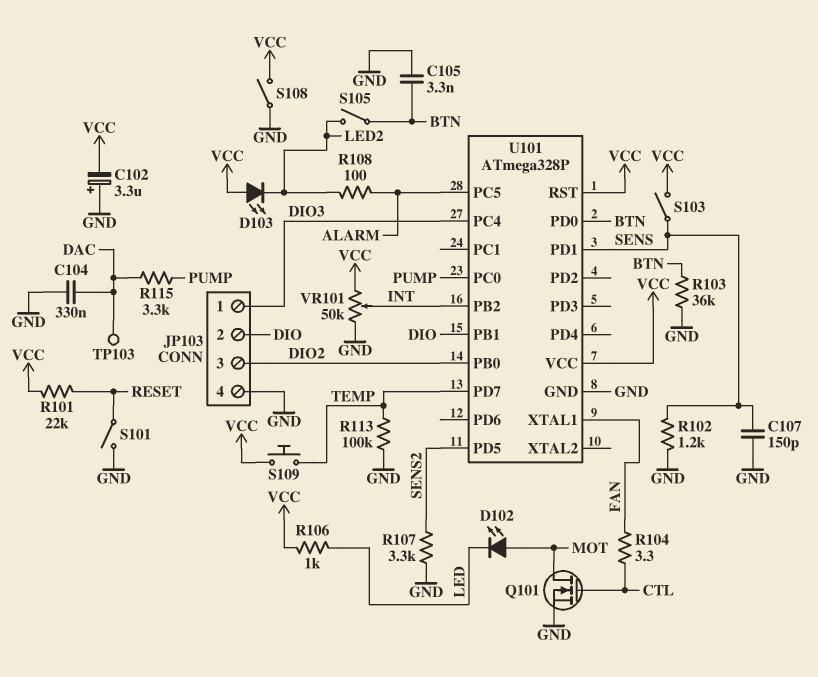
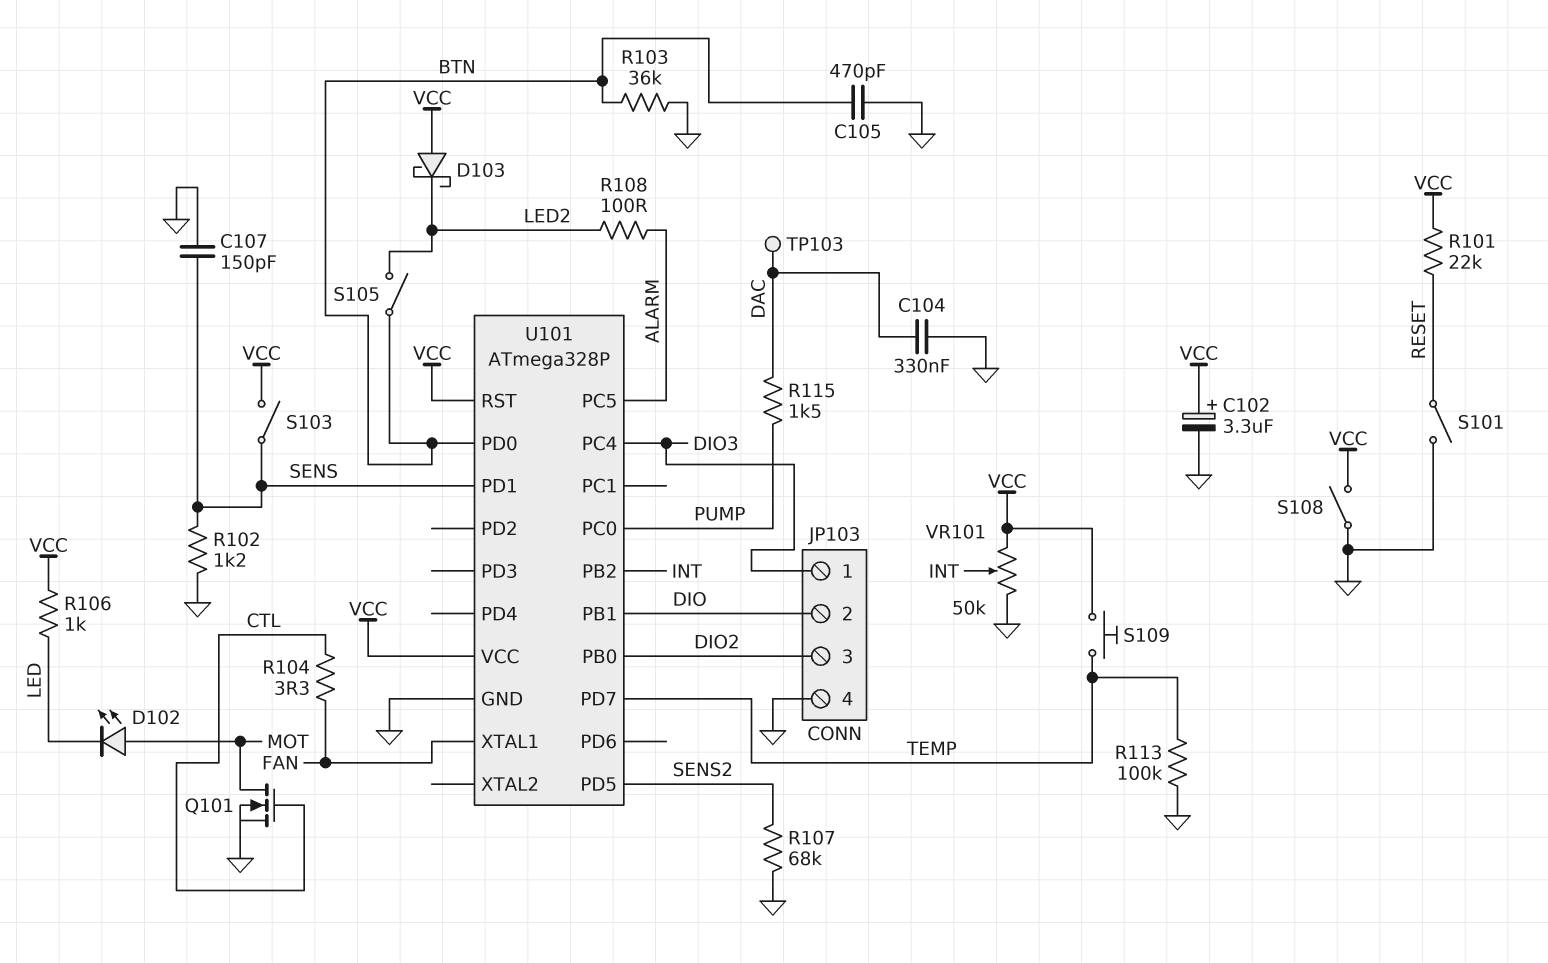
C102: 3.3uF (plus GND, minus VCC) -> 3.3uF (plus VCC, minus GND)
C105: 3.3nF (BTN, GND) -> 470pF (BTN, GND)
D103: LED (A VCC, K LED2) -> schottky (A VCC, K LED2)
R107: 3.3k (GND, SENS2) -> 68k (GND, SENS2)
R115: 3.3k (DAC, PUMP) -> 1.5k (DAC, PUMP)

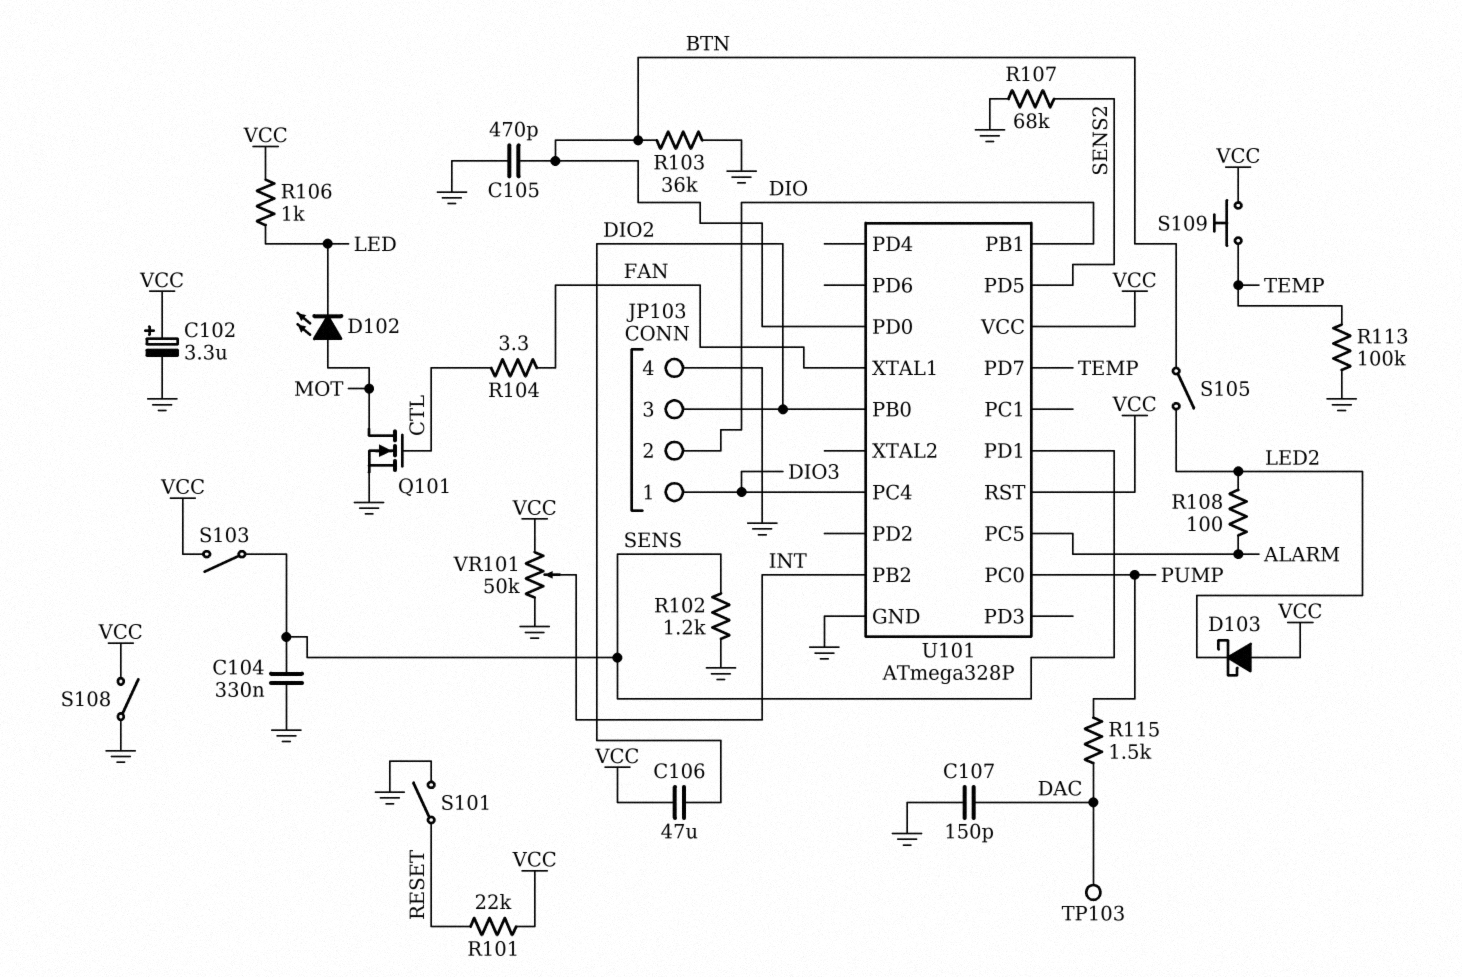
C104: 330nF (DAC, GND) -> 330nF (GND, SENS)
C106: none -> 47uF (DIO2, VCC)
C107: 150pF (GND, SENS) -> 150pF (DAC, GND)

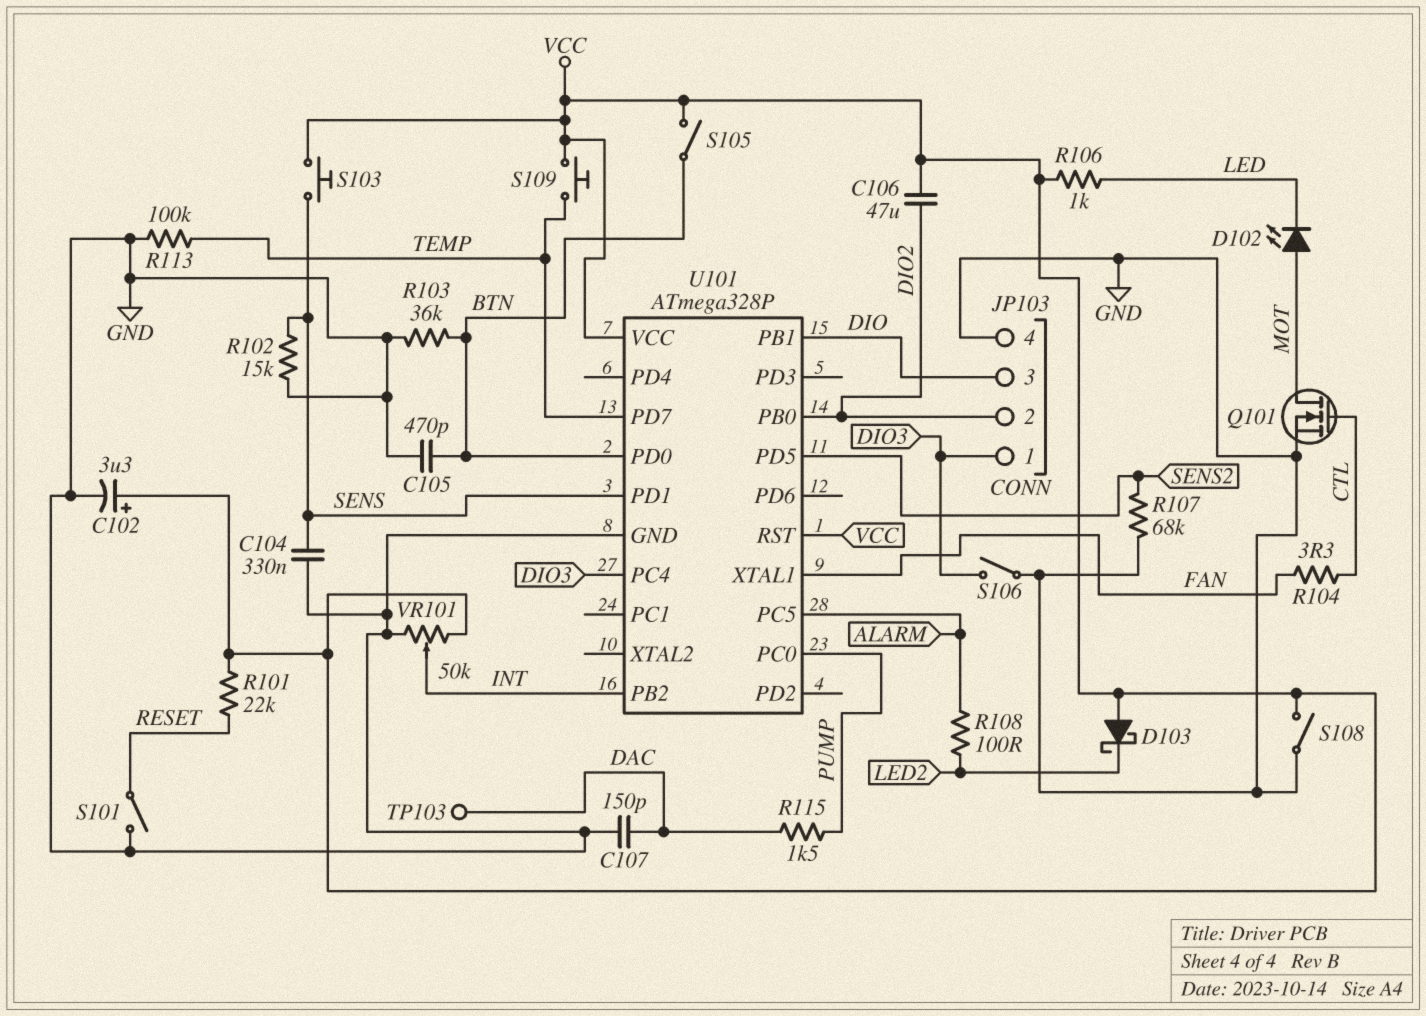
JP103 pin 2: DIO -> DIO2
JP103 pin 3: DIO2 -> DIO
R102: 1.2k (GND, SENS) -> 15k (GND, SENS)
S103: switch (SENS, VCC) -> button (SENS, VCC)
S105: switch (BTN, LED2) -> switch (BTN, VCC)
S106: none -> switch (DIO3, GND)

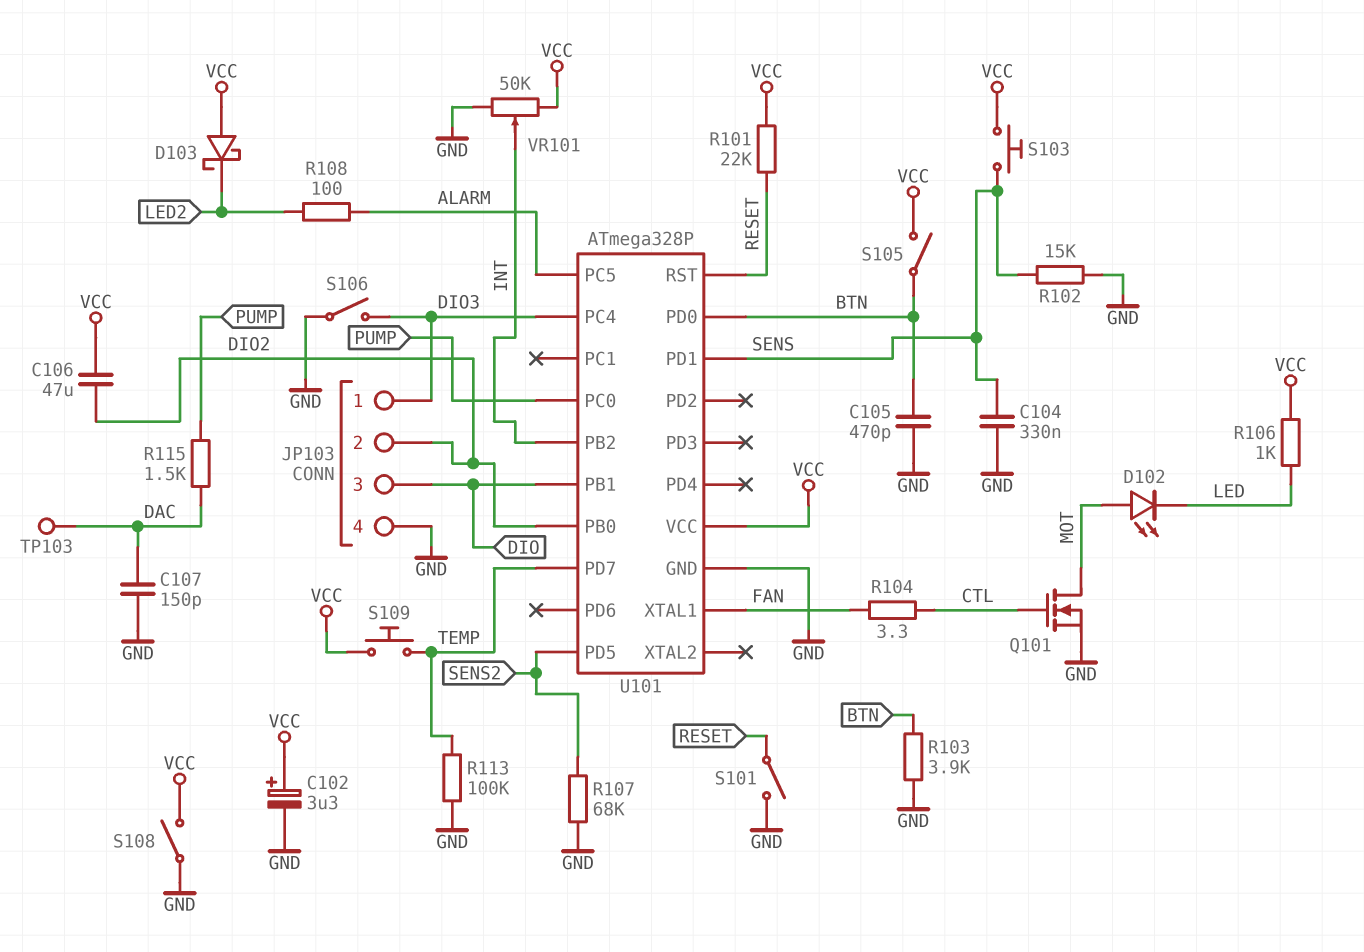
R103: 36k (BTN, GND) -> 3.9k (BTN, GND)
U101 pin RST: VCC -> RESET

